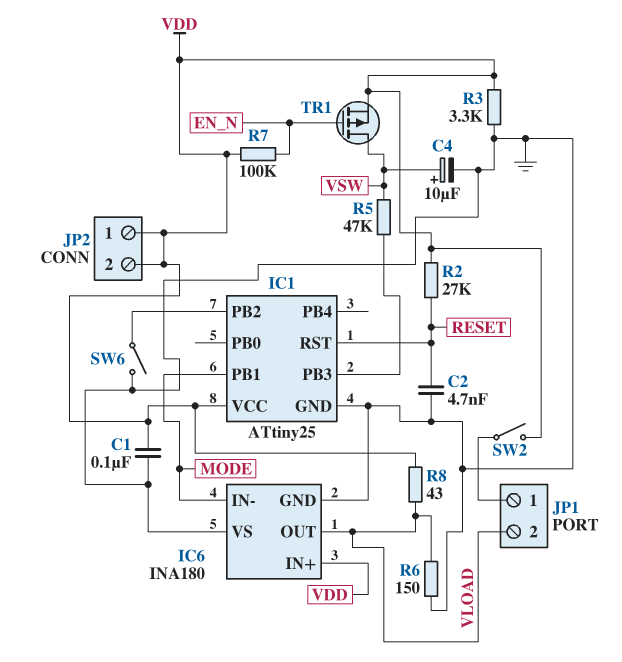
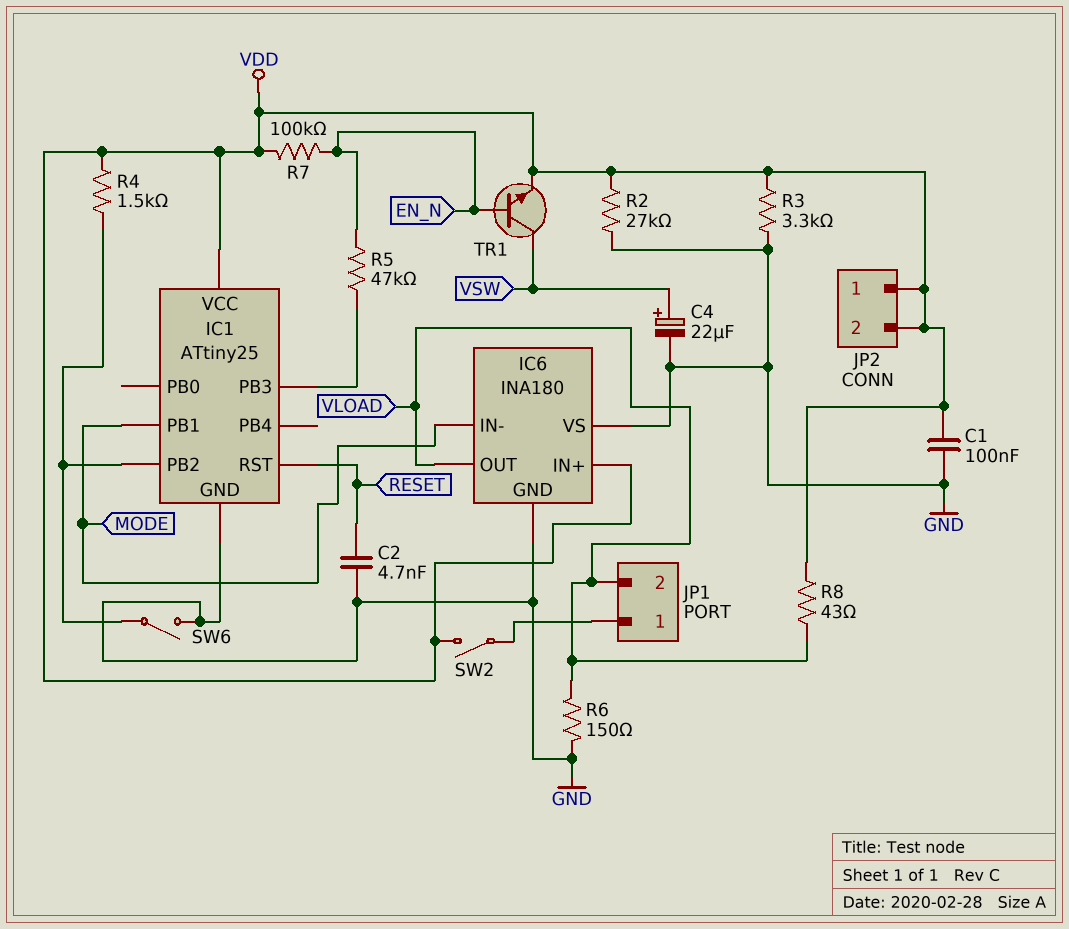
C4: 10uF (plus VSW, minus GND) -> 22uF (plus VSW, minus GND)
R2: 27k (RESET, VDD) -> 27k (GND, VDD)
R4: none -> 1.5k (IC1/PB2, VDD)
R5: 47k (IC1/PB3, VSW) -> 47k (EN_N, IC1/PB3)
TR1: PMOS (G EN_N, D VSW, S VDD) -> NPN (B EN_N, C VSW, E VDD)

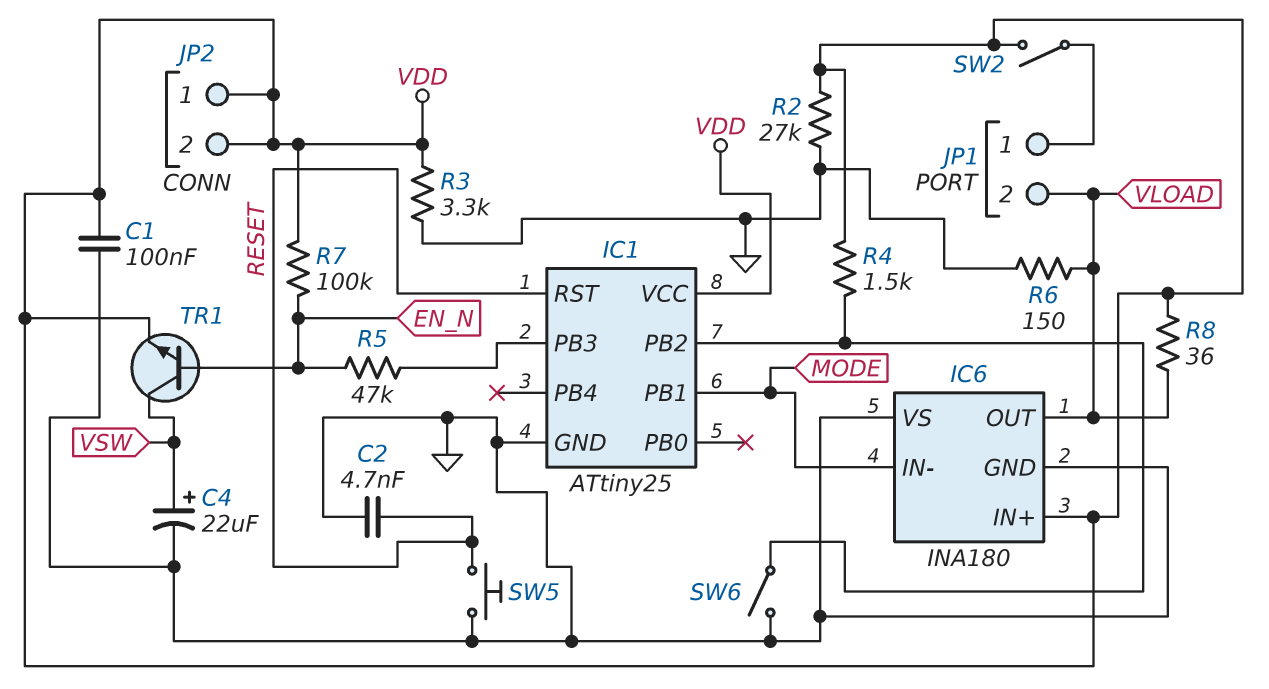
R8: 43 (VDD, VLOAD) -> 36 (VDD, VLOAD)
SW5: none -> button (GND, RESET)

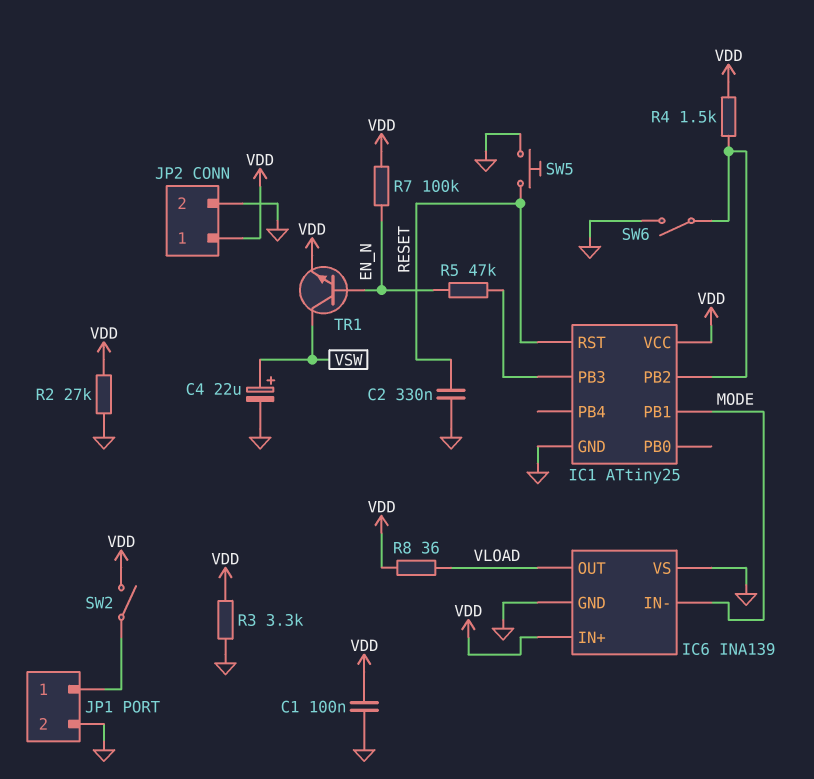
C2: 4.7nF (GND, RESET) -> 330nF (GND, RESET)
IC6: INA180 -> INA139
JP1 pin 2: VLOAD -> GND
JP2 pin 2: VDD -> GND
R6: 150 (GND, VLOAD) -> none

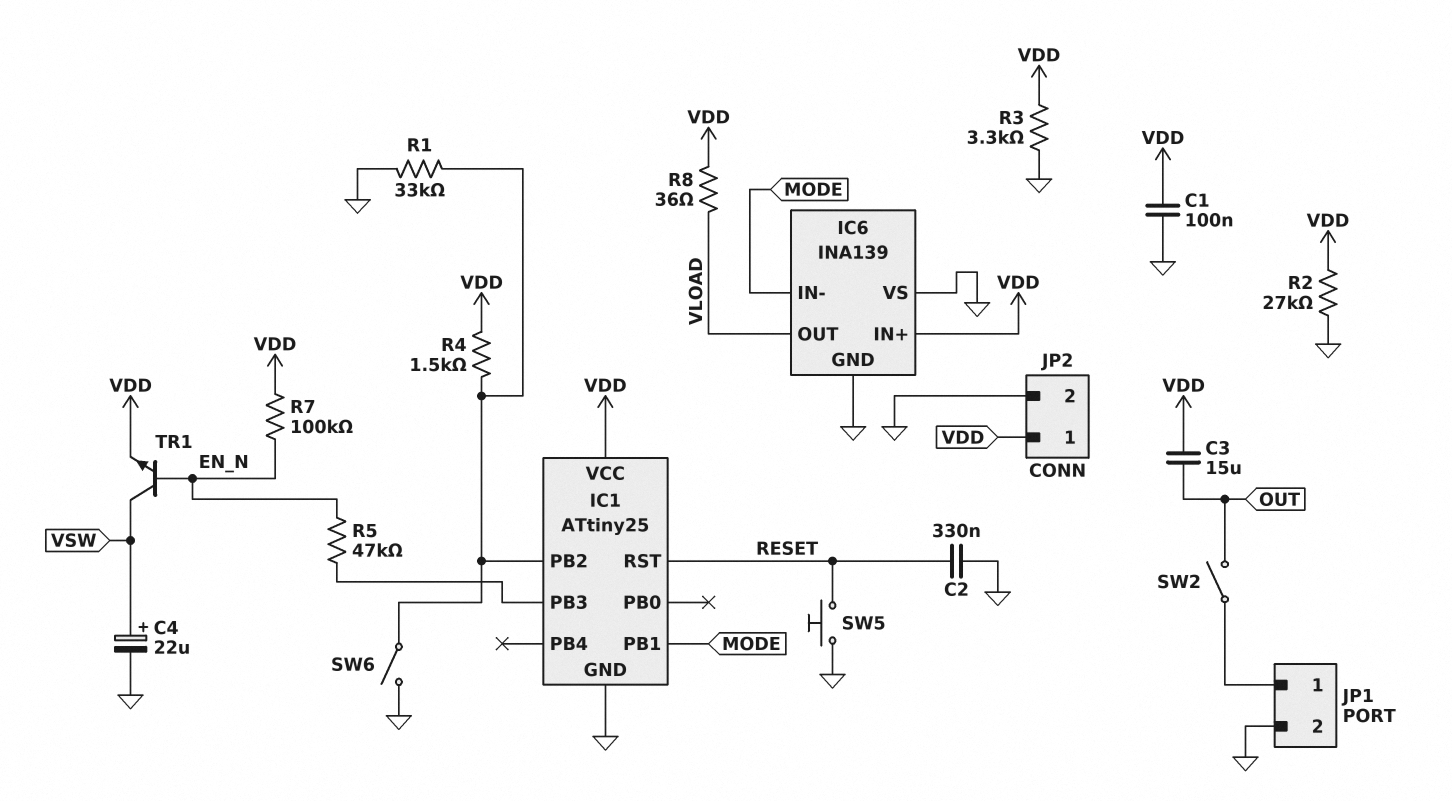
C3: none -> 15uF (OUT, VDD)
R1: none -> 33k (GND, IC1/PB2)
SW2: switch (JP1/1, VDD) -> switch (JP1/1, OUT)

